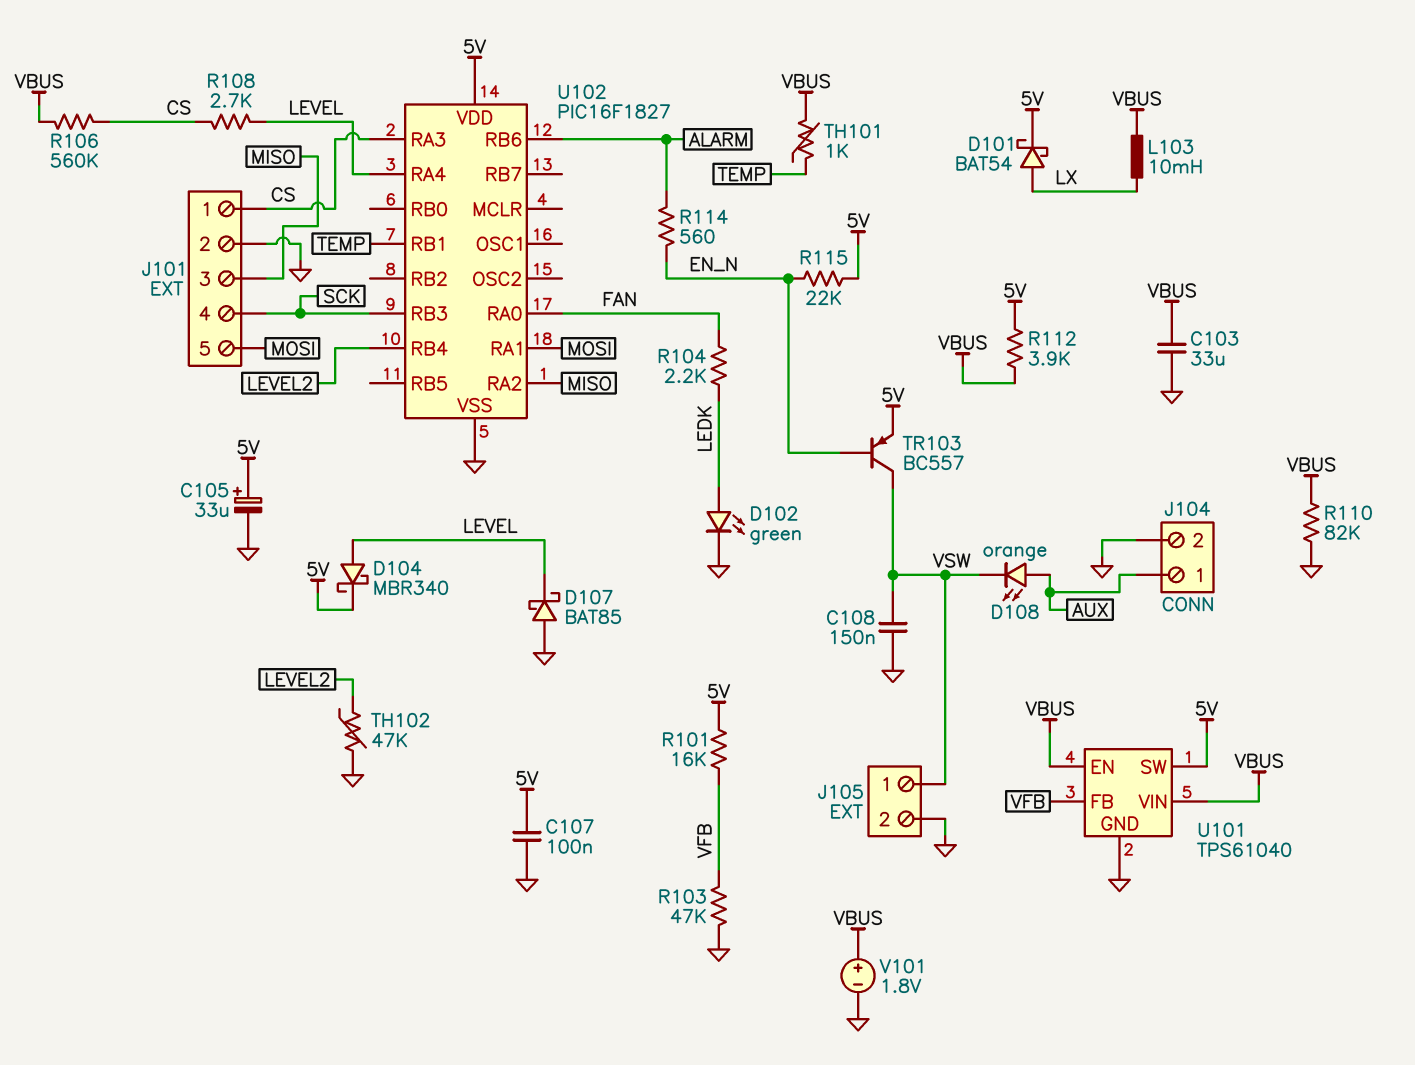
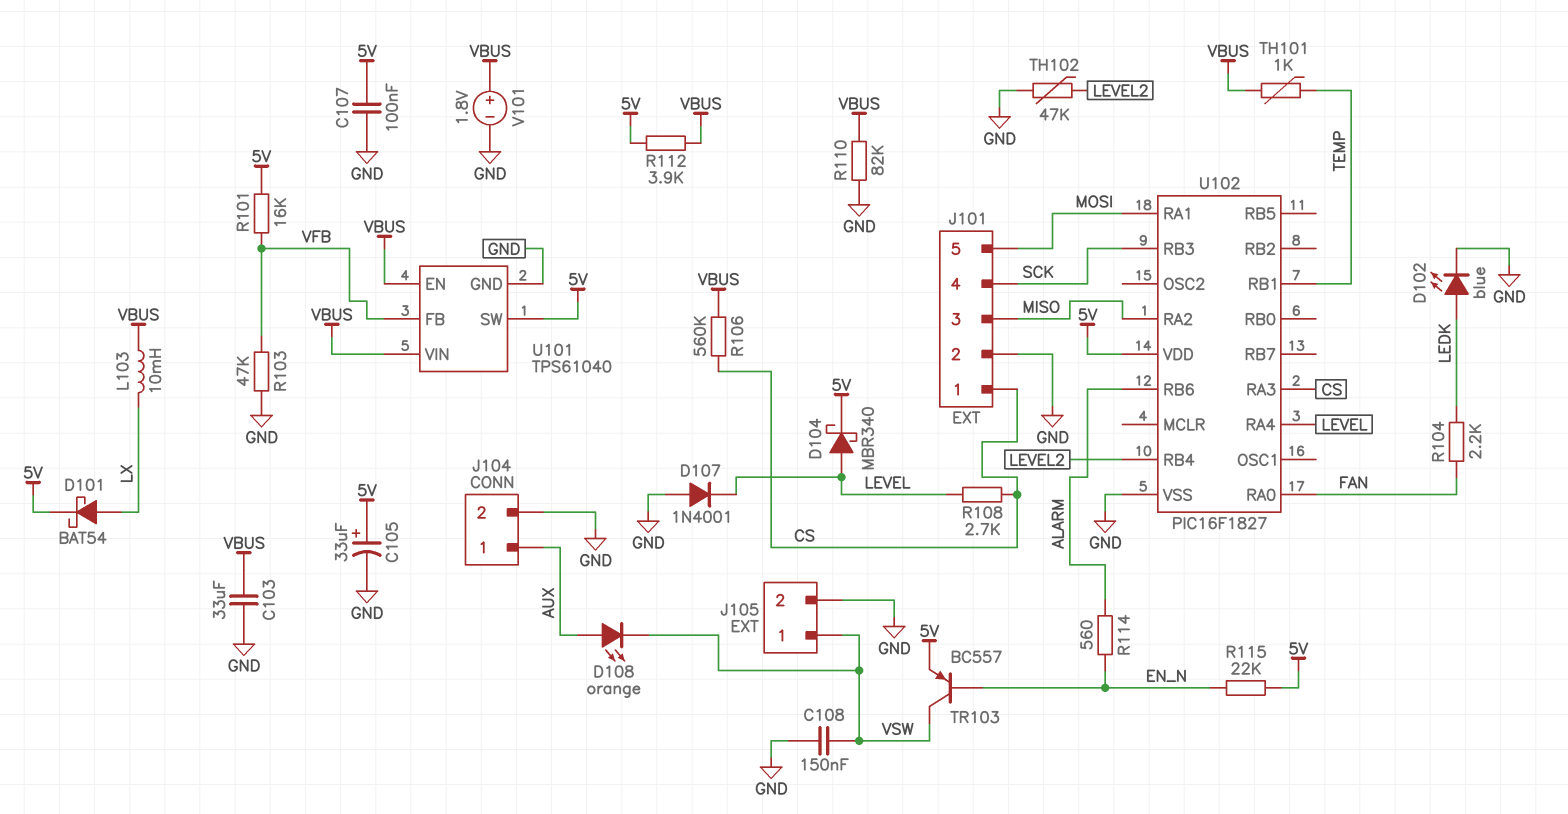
D102: LED green (A LEDK, K GND) -> LED blue (A LEDK, K GND)
D107: schottky BAT85 (A GND, K LEVEL) -> diode 1N4001 (A GND, K LEVEL)

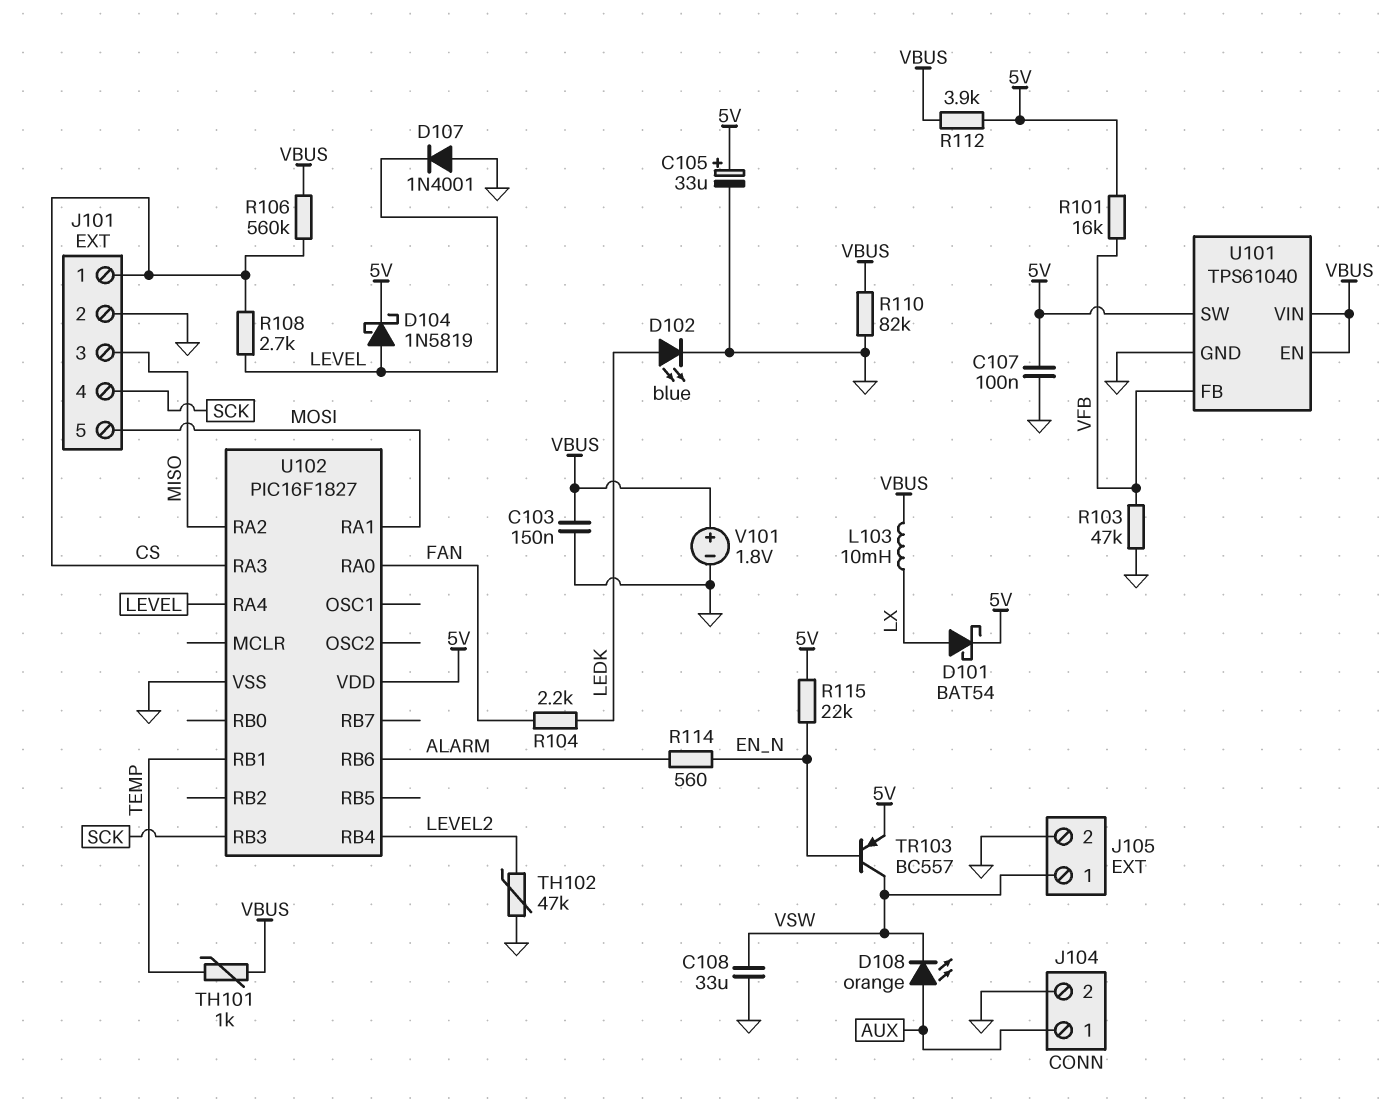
C103: 33uF (GND, VBUS) -> 150nF (GND, VBUS)
C108: 150nF (GND, VSW) -> 33uF (GND, VSW)
D104: schottky MBR340 (A LEVEL, K 5V) -> schottky 1N5819 (A LEVEL, K 5V)

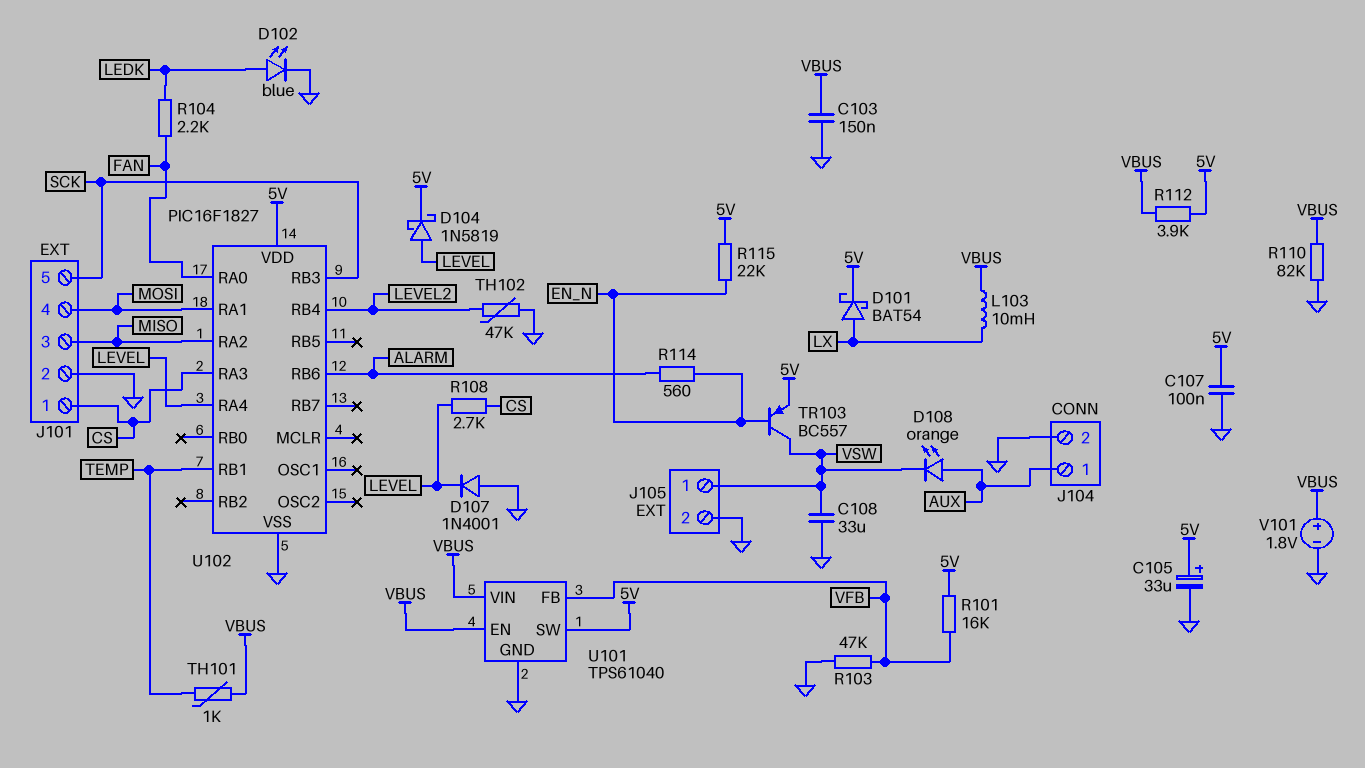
J101 pin 4: SCK -> MOSI
J101 pin 5: MOSI -> SCK
R106: 560k (CS, VBUS) -> none

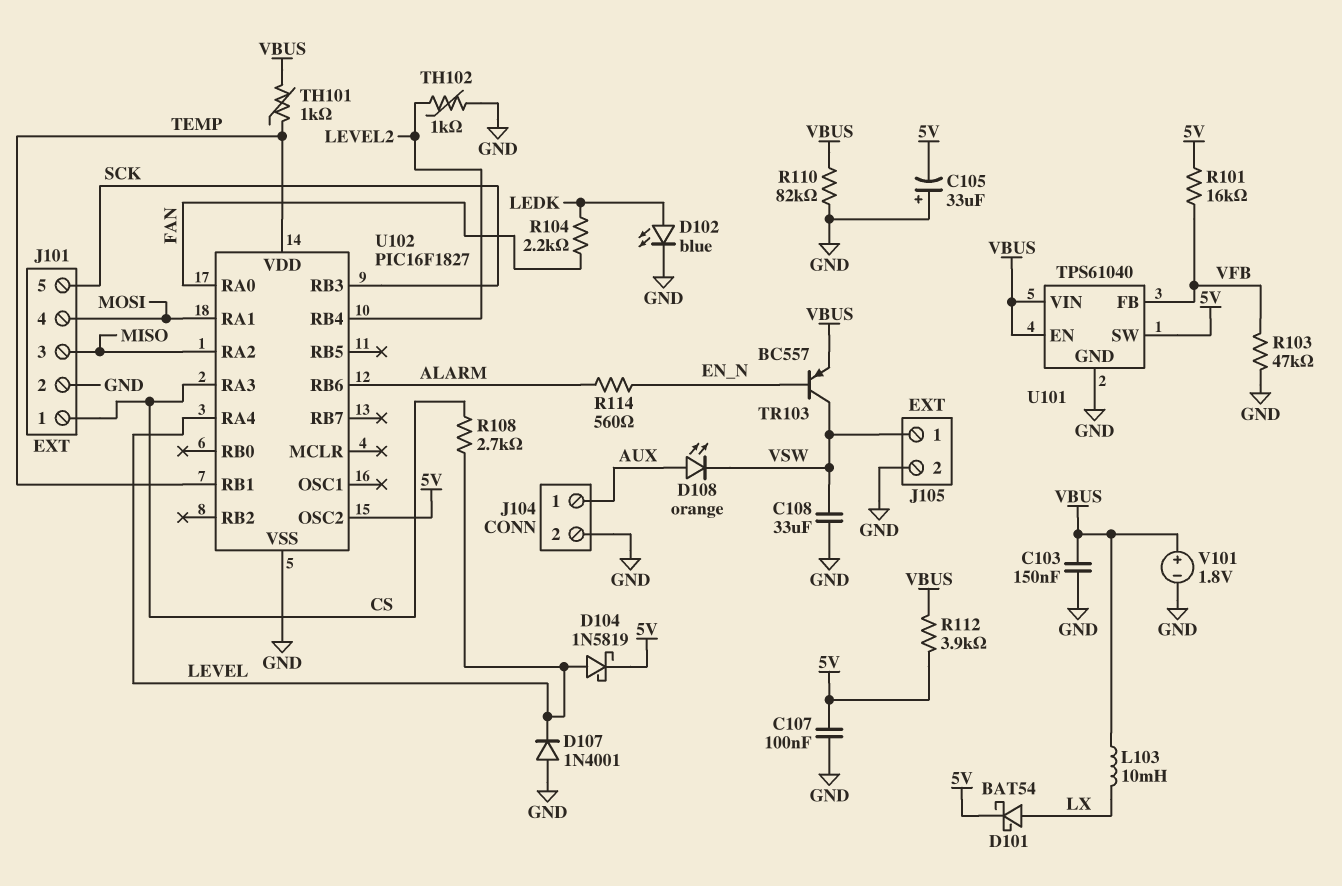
C105: 33uF (plus 5V, minus GND) -> 33uF (plus GND, minus 5V)
R115: 22k (5V, EN_N) -> none
TH102: 47k (GND, LEVEL2) -> 1k (GND, LEVEL2)
TR103: PNP BC557 (B EN_N, C VSW, E 5V) -> PNP BC557 (B EN_N, C VSW, E VBUS)
U102 pin OSC2: none -> 5V
U102 pin VDD: 5V -> TEMP

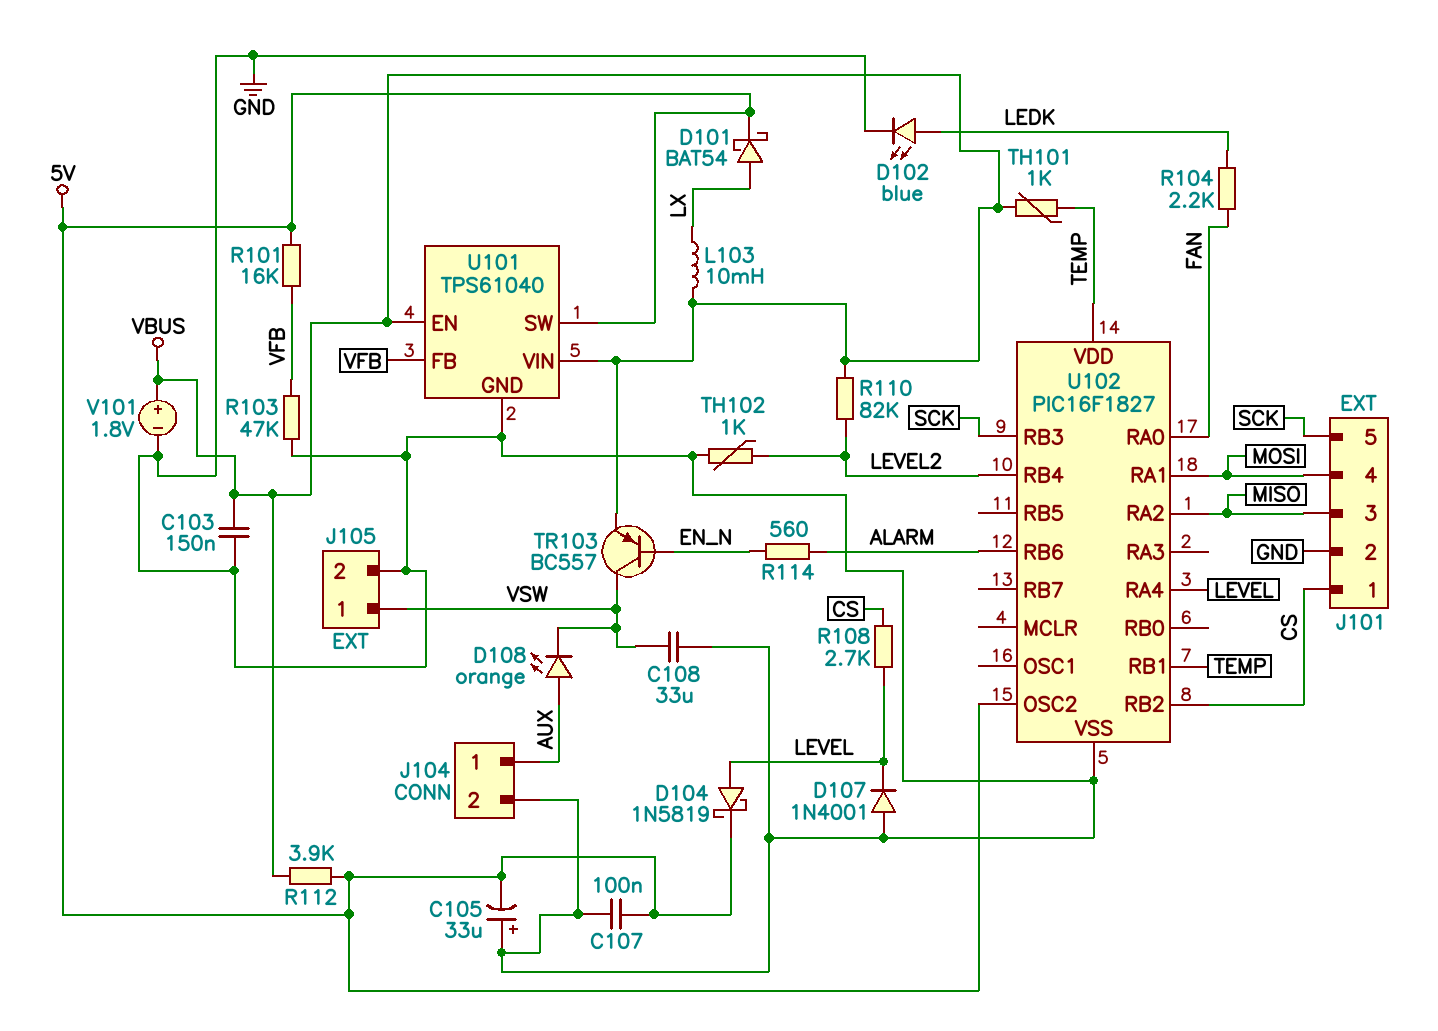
R110: 82k (GND, VBUS) -> 82k (LEVEL2, VBUS)
U102 pin RA3: CS -> none
U102 pin RB2: none -> CS

